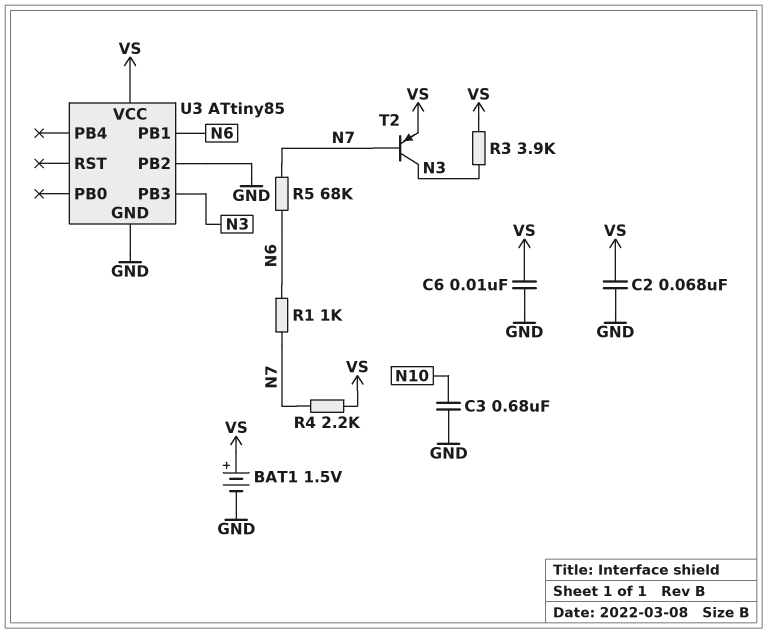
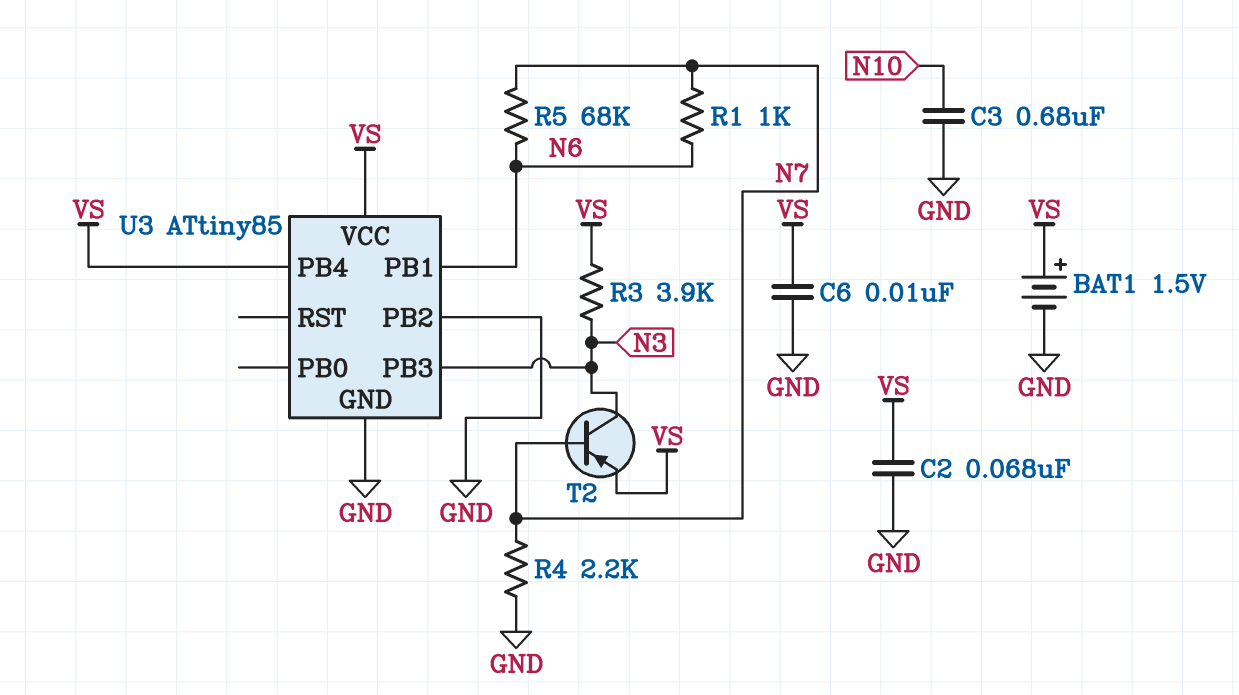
R4: 2.2k (N7, VS) -> 2.2k (GND, N7)
U3 pin PB4: none -> VS

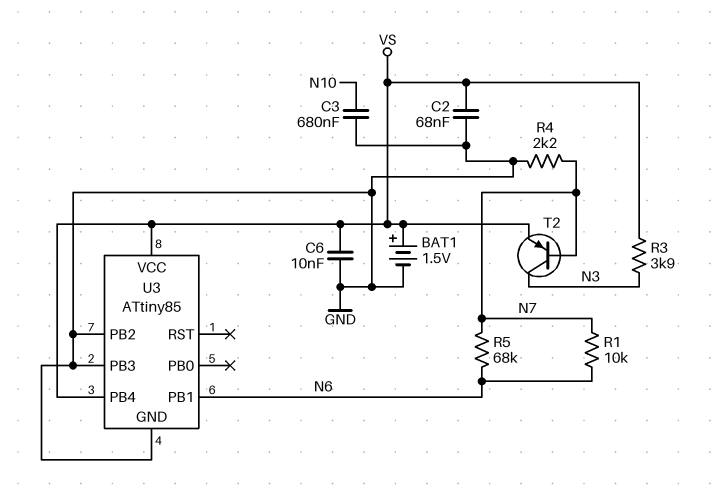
R1: 1k (N6, N7) -> 10k (N6, N7)
U3 pin PB3: N3 -> GND

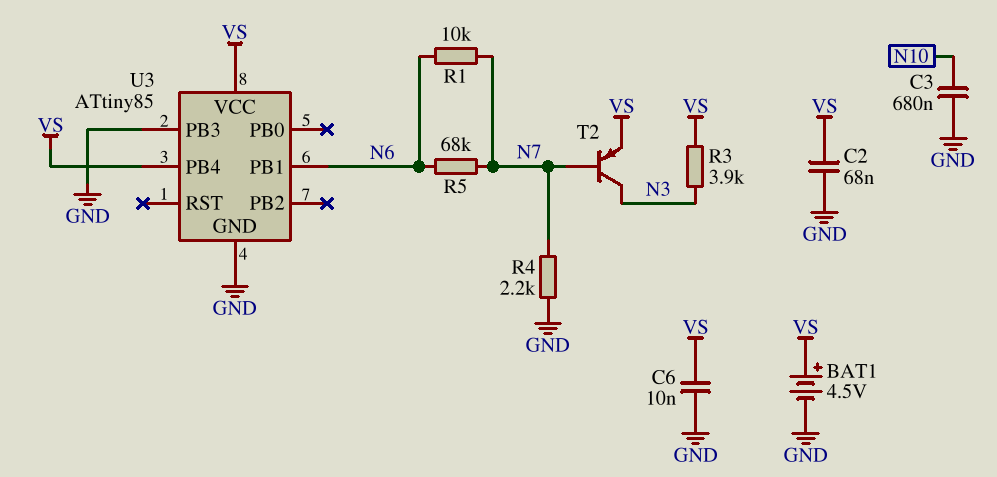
BAT1: 1.5V (plus VS, minus GND) -> 4.5V (plus VS, minus GND)
U3 pin PB2: GND -> none

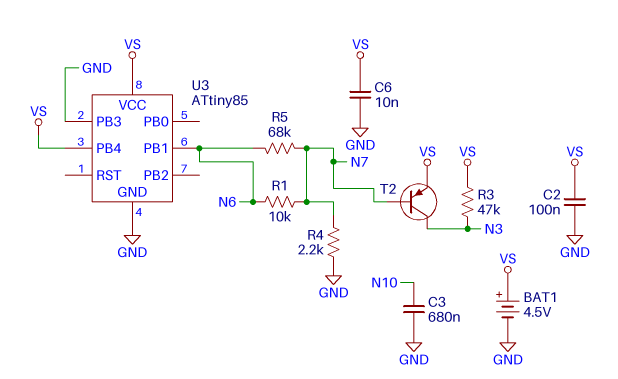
C2: 68nF (GND, VS) -> 100nF (GND, VS)
R3: 3.9k (N3, VS) -> 47k (N3, VS)

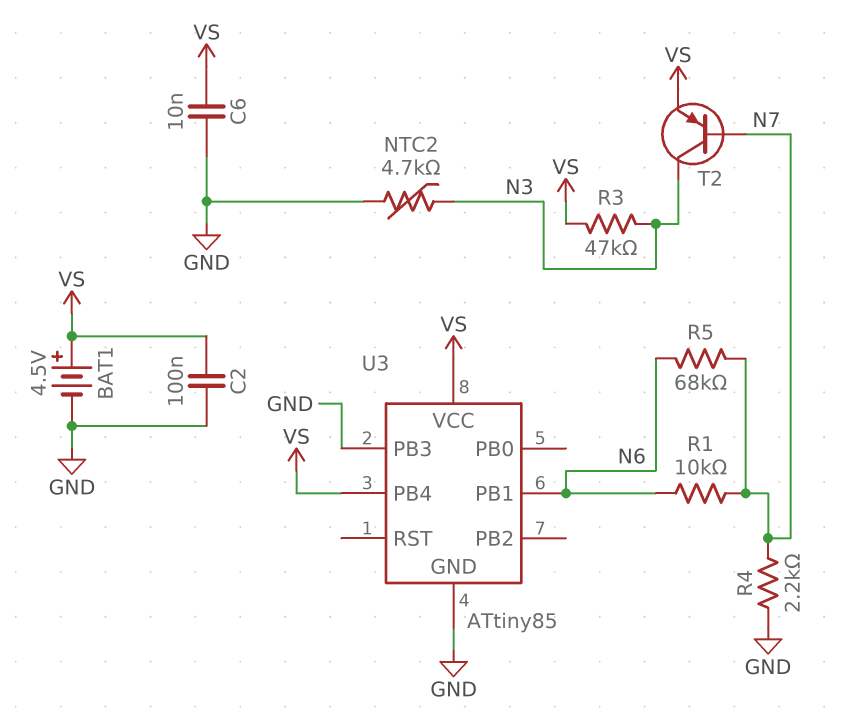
C3: 680nF (GND, N10) -> none
NTC2: none -> 4.7k (GND, N3)

